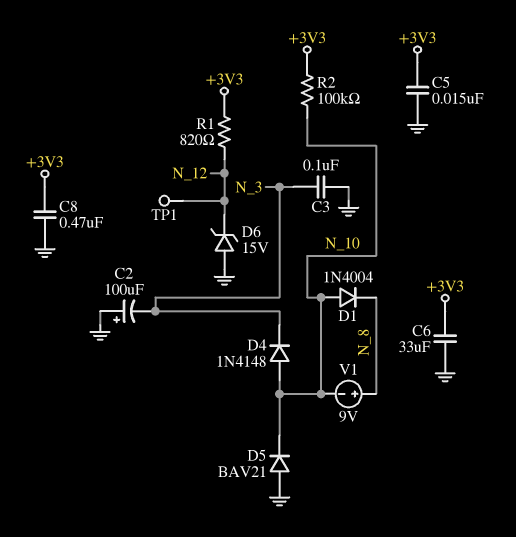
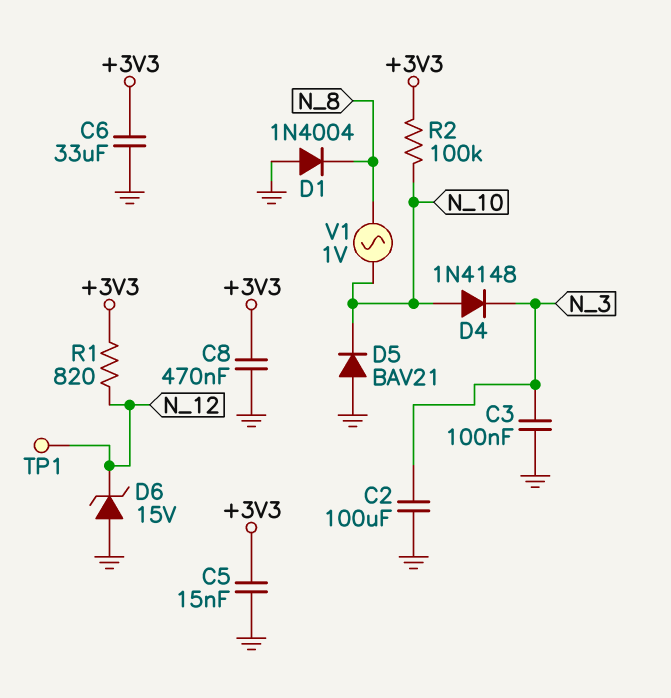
C2: 100uF (plus GND, minus N_3) -> 100uF (GND, N_3)
D1: diode 1N4004 (A N_10, K N_8) -> diode 1N4004 (A GND, K N_8)
V1: 9V (plus N_8, minus N_10) -> AC 1V (N_8, N_10)

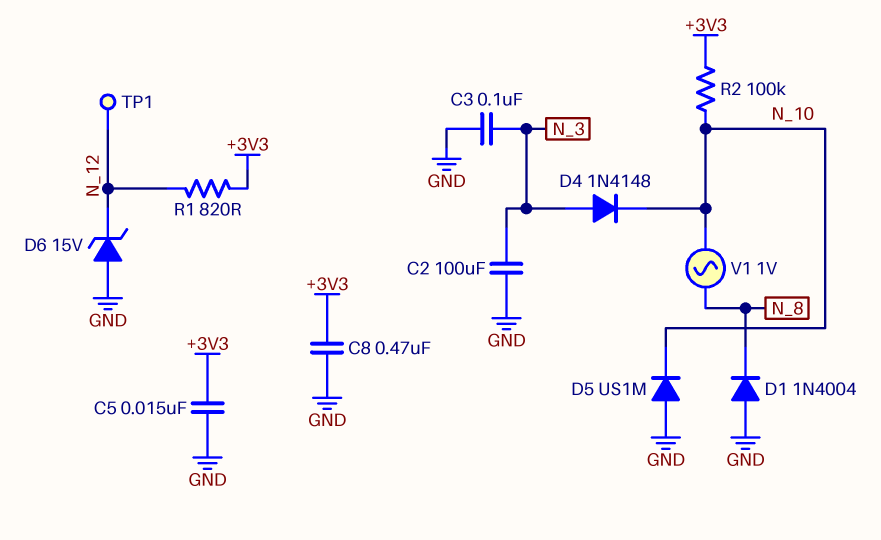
C6: 33uF (+3V3, GND) -> none
D4: diode 1N4148 (A N_10, K N_3) -> diode 1N4148 (A N_3, K N_10)
D5: diode BAV21 (A GND, K N_10) -> diode US1M (A GND, K N_10)

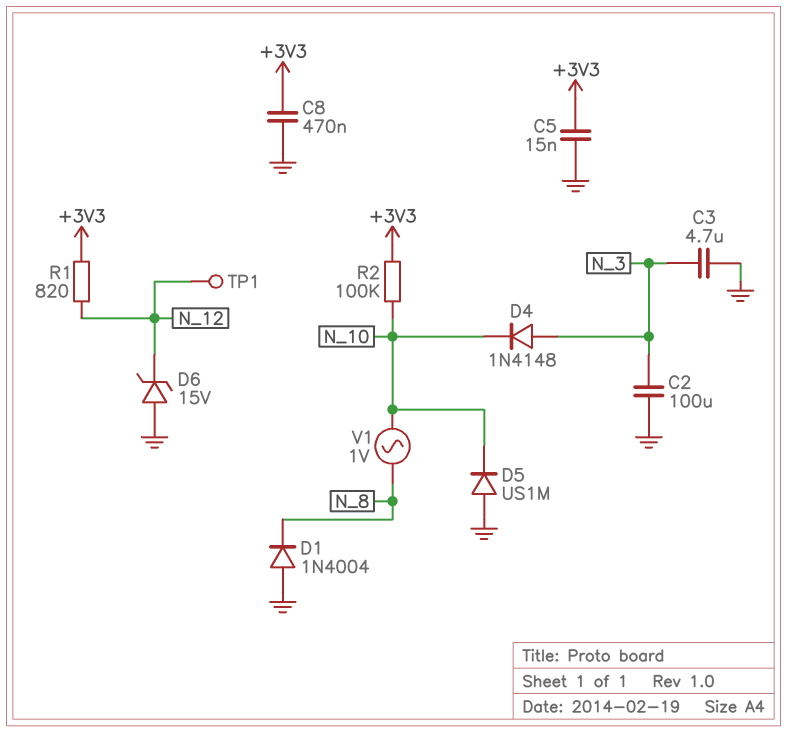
C3: 100nF (GND, N_3) -> 4.7uF (GND, N_3)

